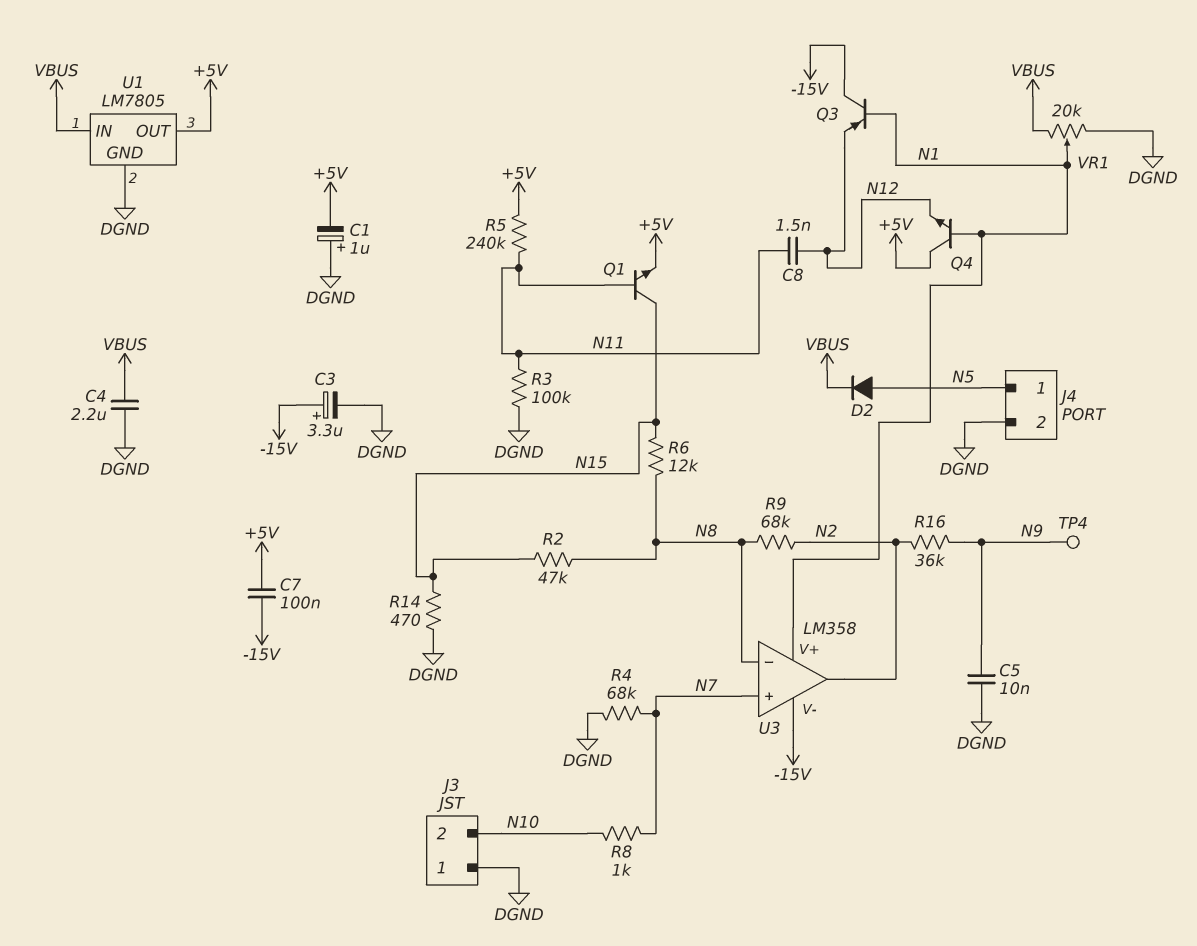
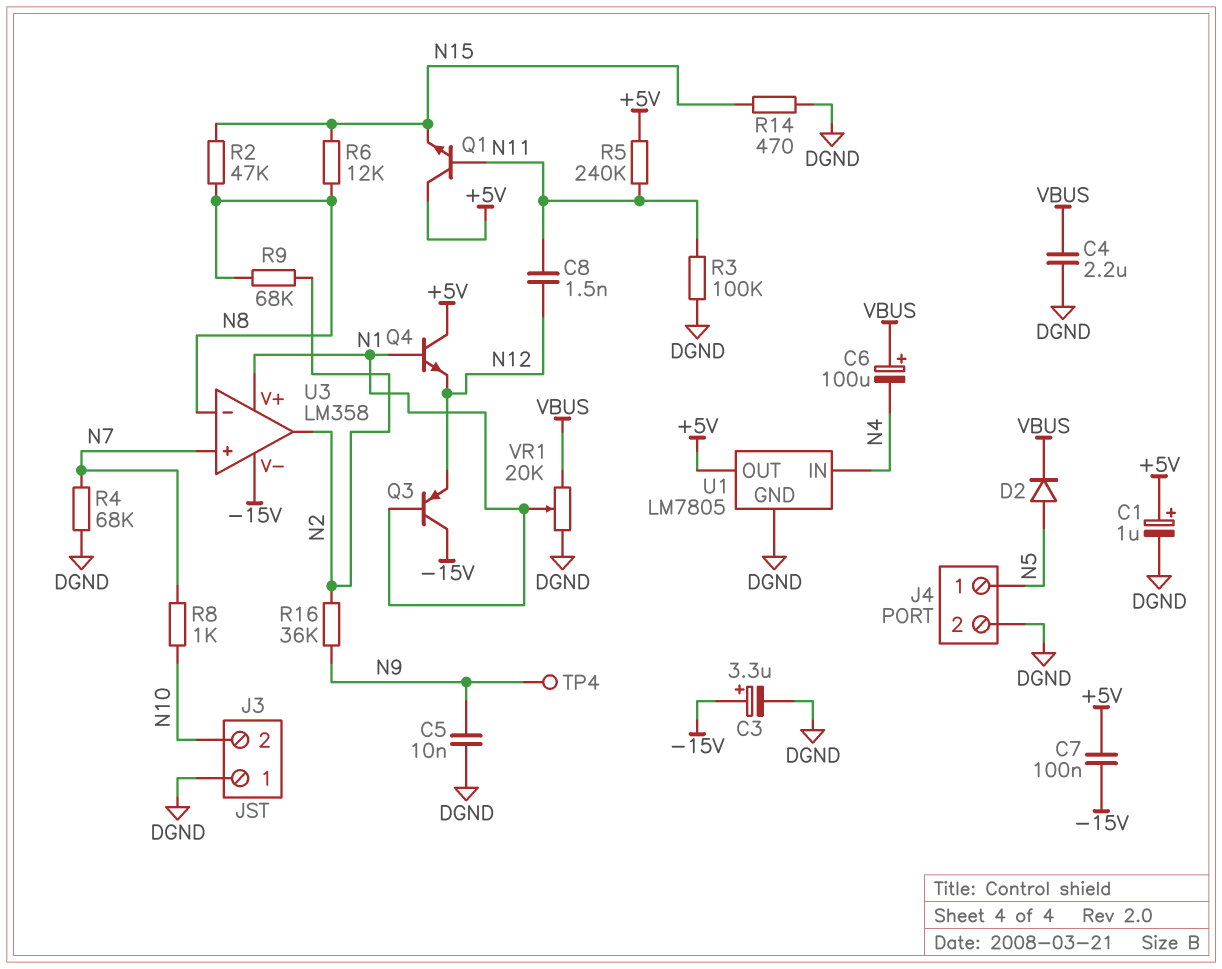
C1: 1uF (plus DGND, minus +5V) -> 1uF (plus +5V, minus DGND)
C6: none -> 100uF (plus VBUS, minus N4)
Q1: NPN (B N11, C N15, E +5V) -> NPN (B N11, C +5V, E N15)
U1 pin IN: VBUS -> N4

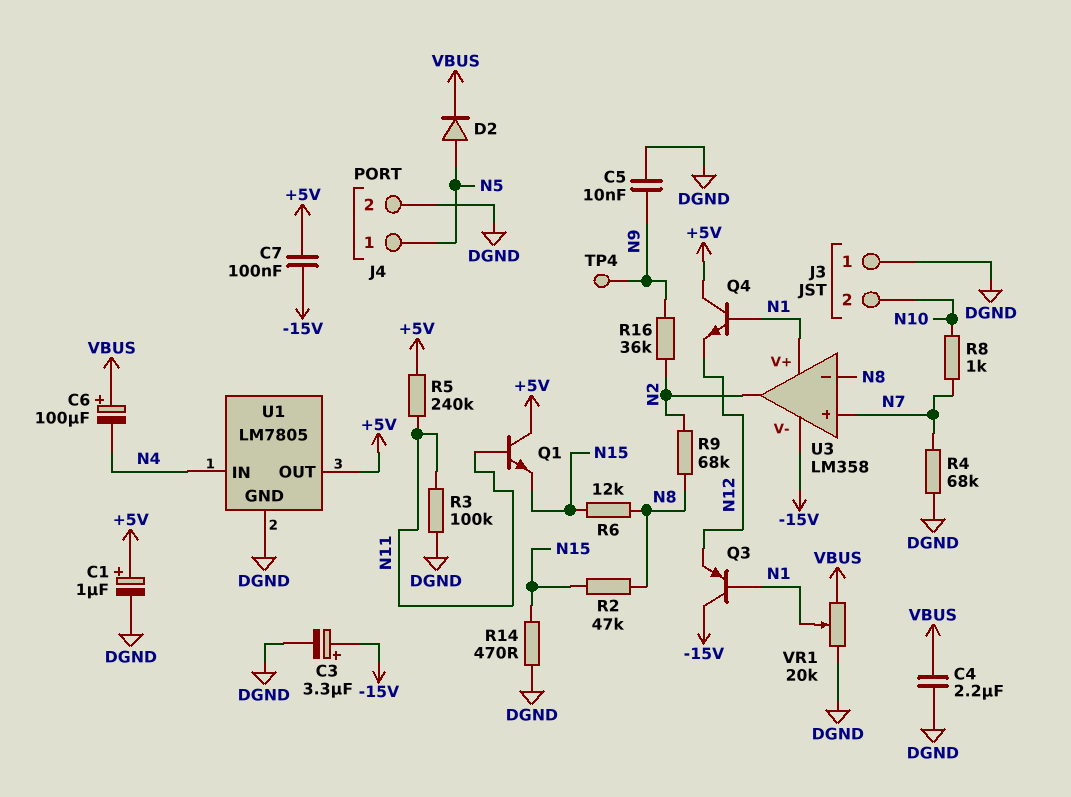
C8: 1.5nF (N11, N12) -> none

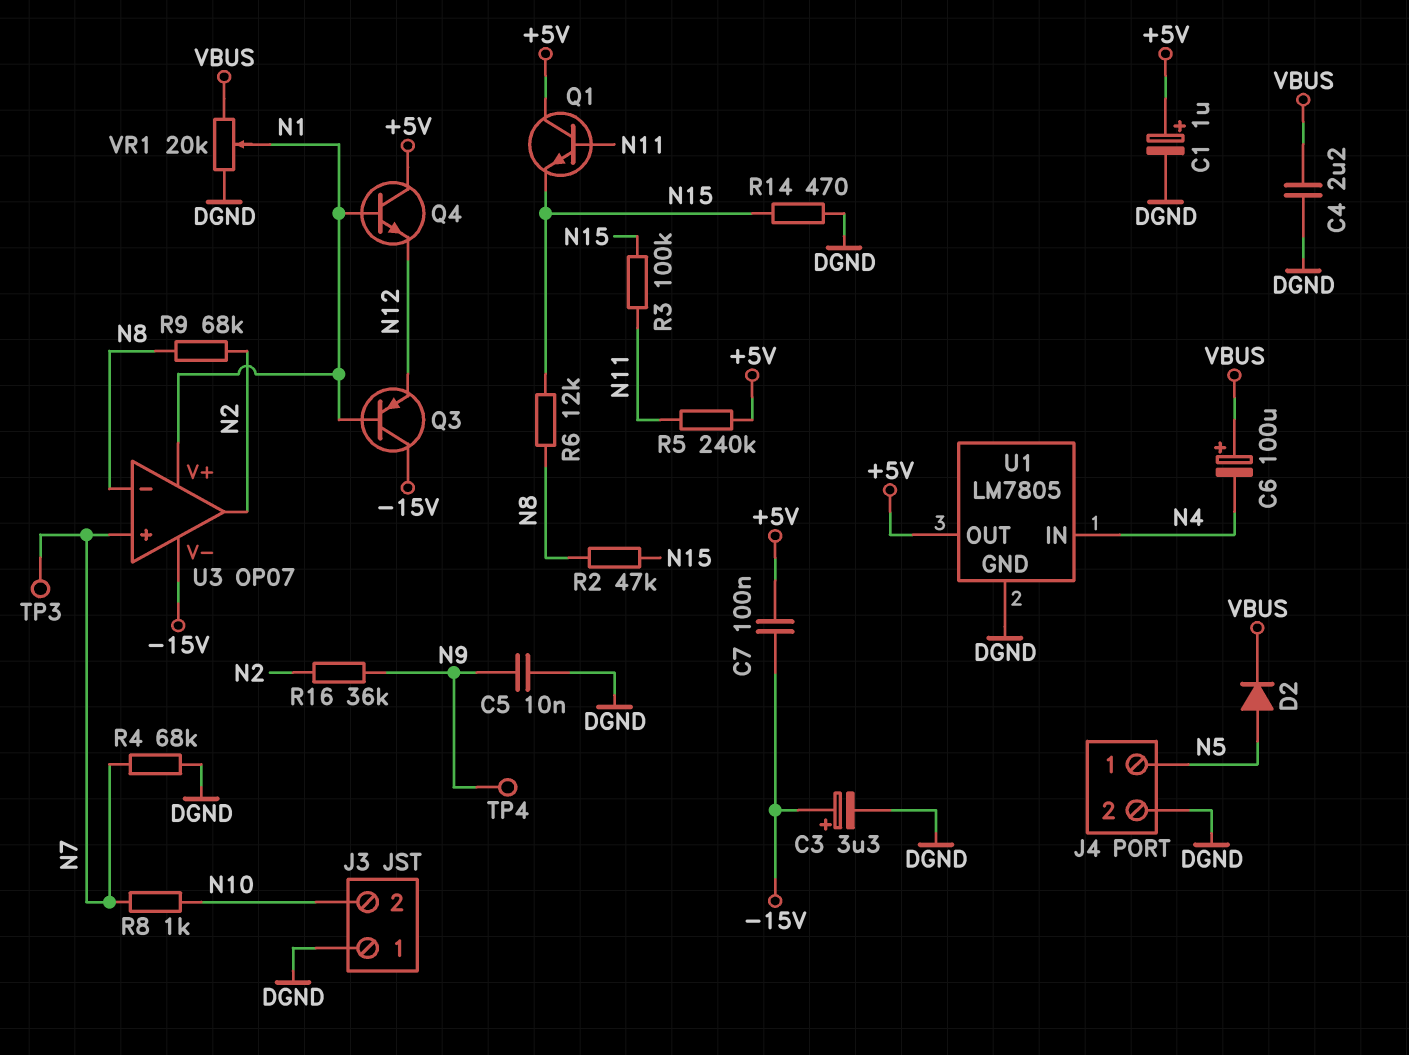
R3: 100k (DGND, N11) -> 100k (N11, N15)
TP3: none -> test point (N7)
U3: LM358 -> OP07

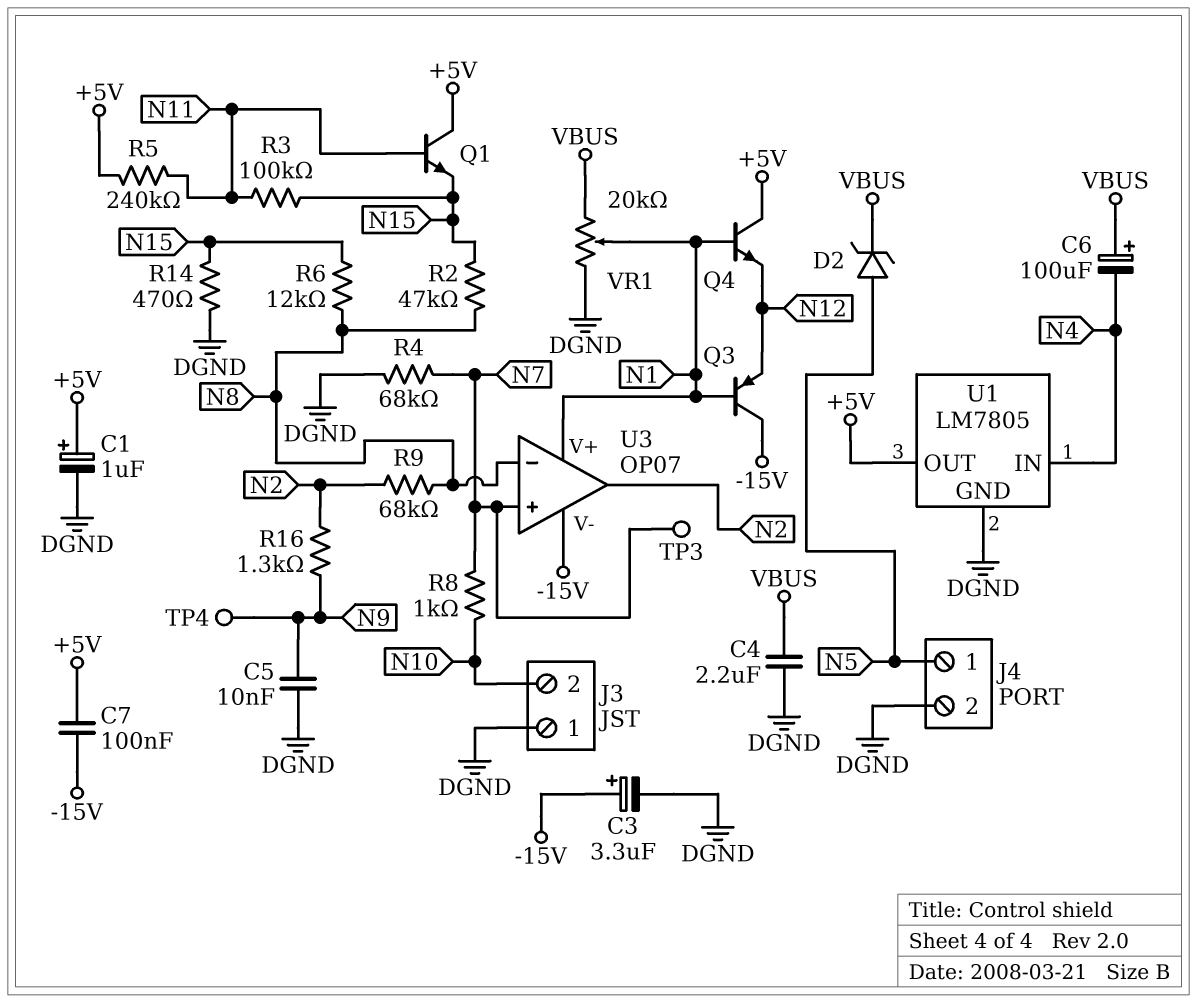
D2: diode (A N5, K VBUS) -> zener (A N5, K VBUS)
R16: 36k (N2, N9) -> 1.3k (N2, N9)

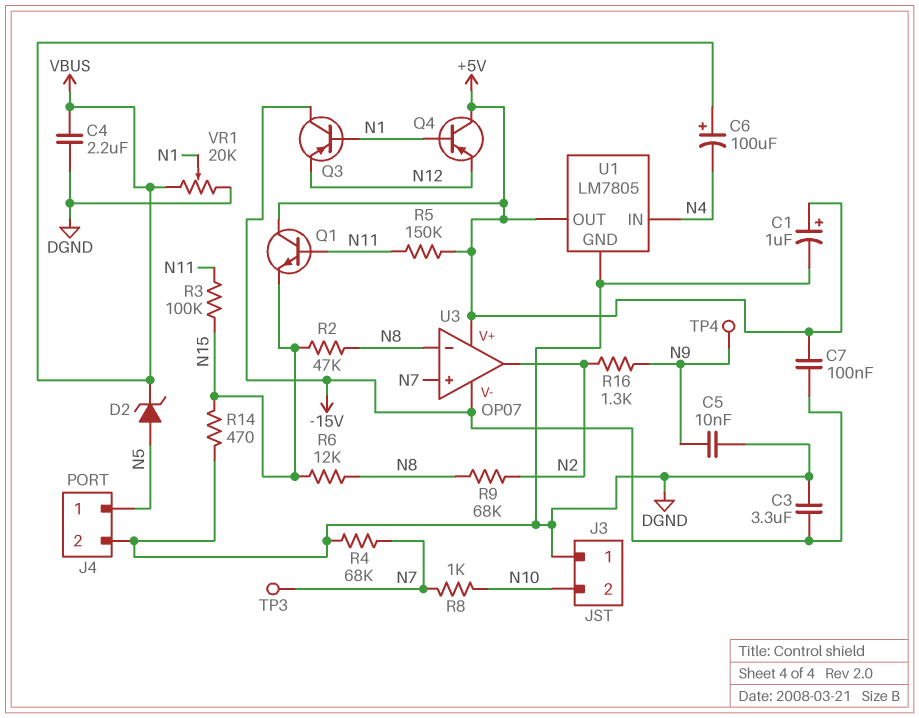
C3: 3.3uF (plus -15V, minus DGND) -> 3.3uF (-15V, DGND)
Q4: NPN (B N1, C +5V, E N12) -> PNP (B N1, C +5V, E N12)
R5: 240k (+5V, N11) -> 150k (+5V, N11)
U3 pin V+: N1 -> +5V

